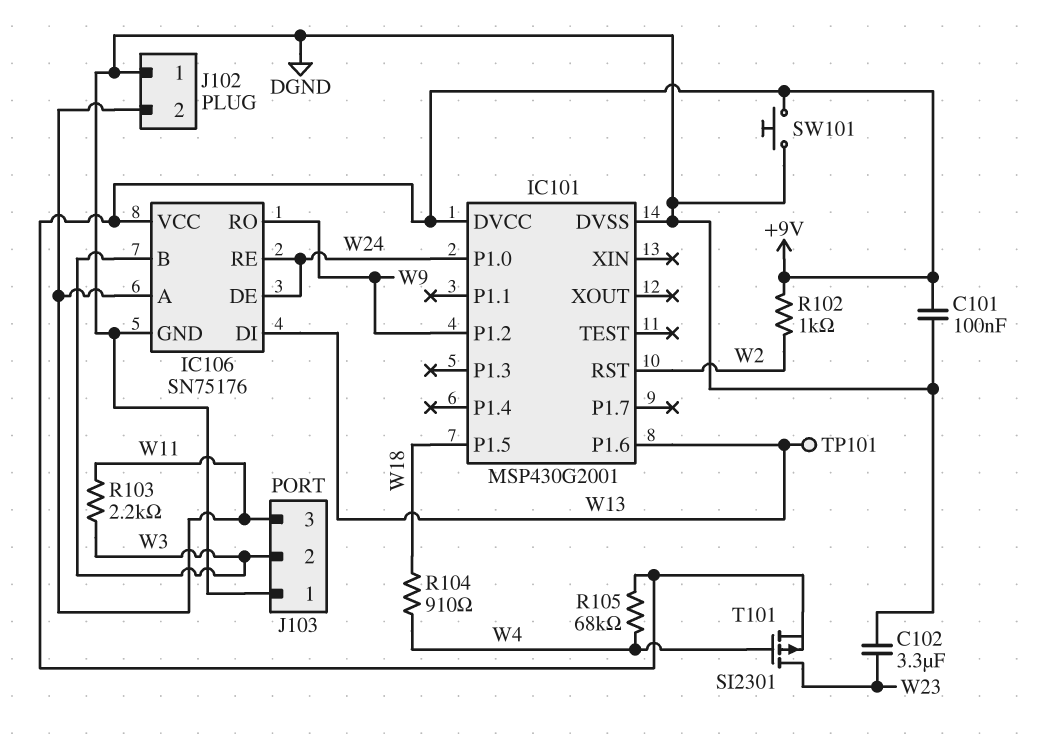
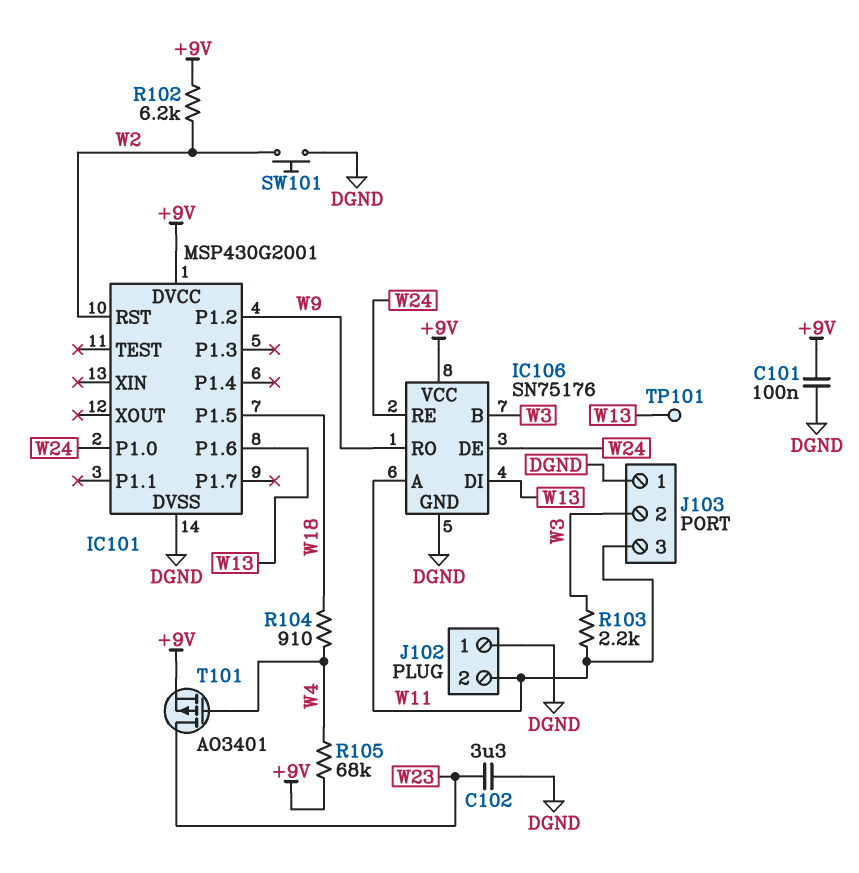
R102: 1k (+9V, W2) -> 6.2k (+9V, W2)
SW101: button (+9V, DGND) -> button (DGND, W2)
T101: PMOS SI2301 (G W4, D W23, S +9V) -> PMOS AO3401 (G W4, D W23, S +9V)

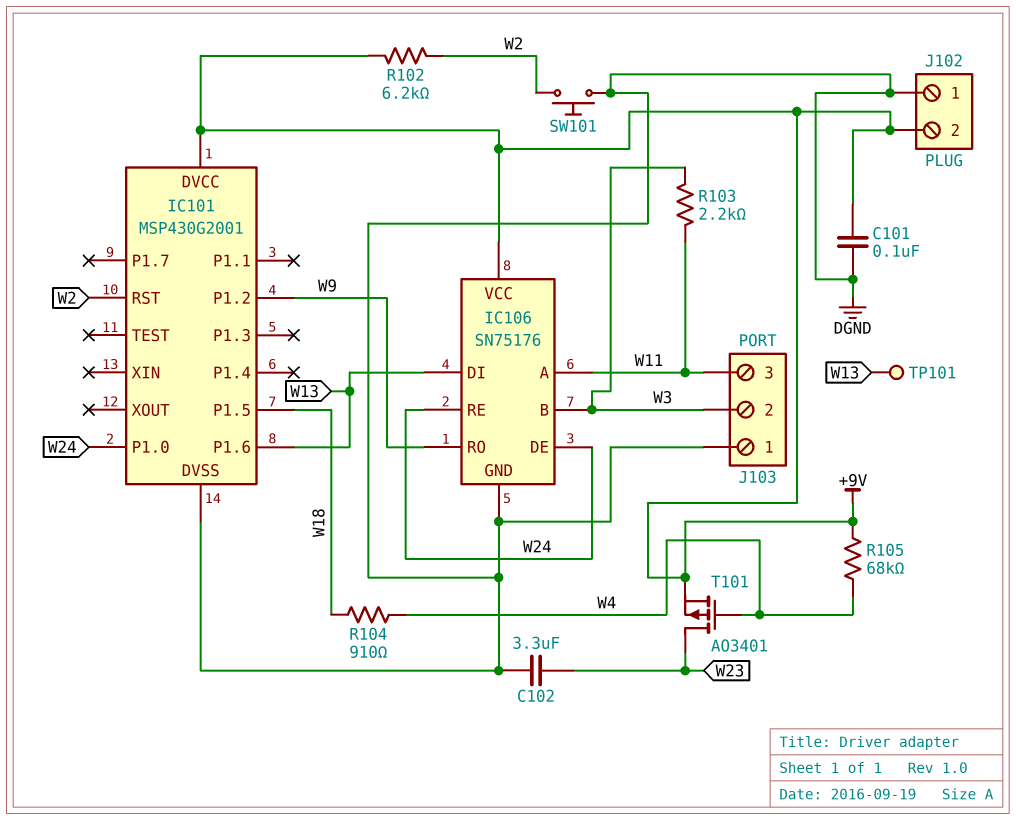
J102 pin 2: W11 -> +9V

